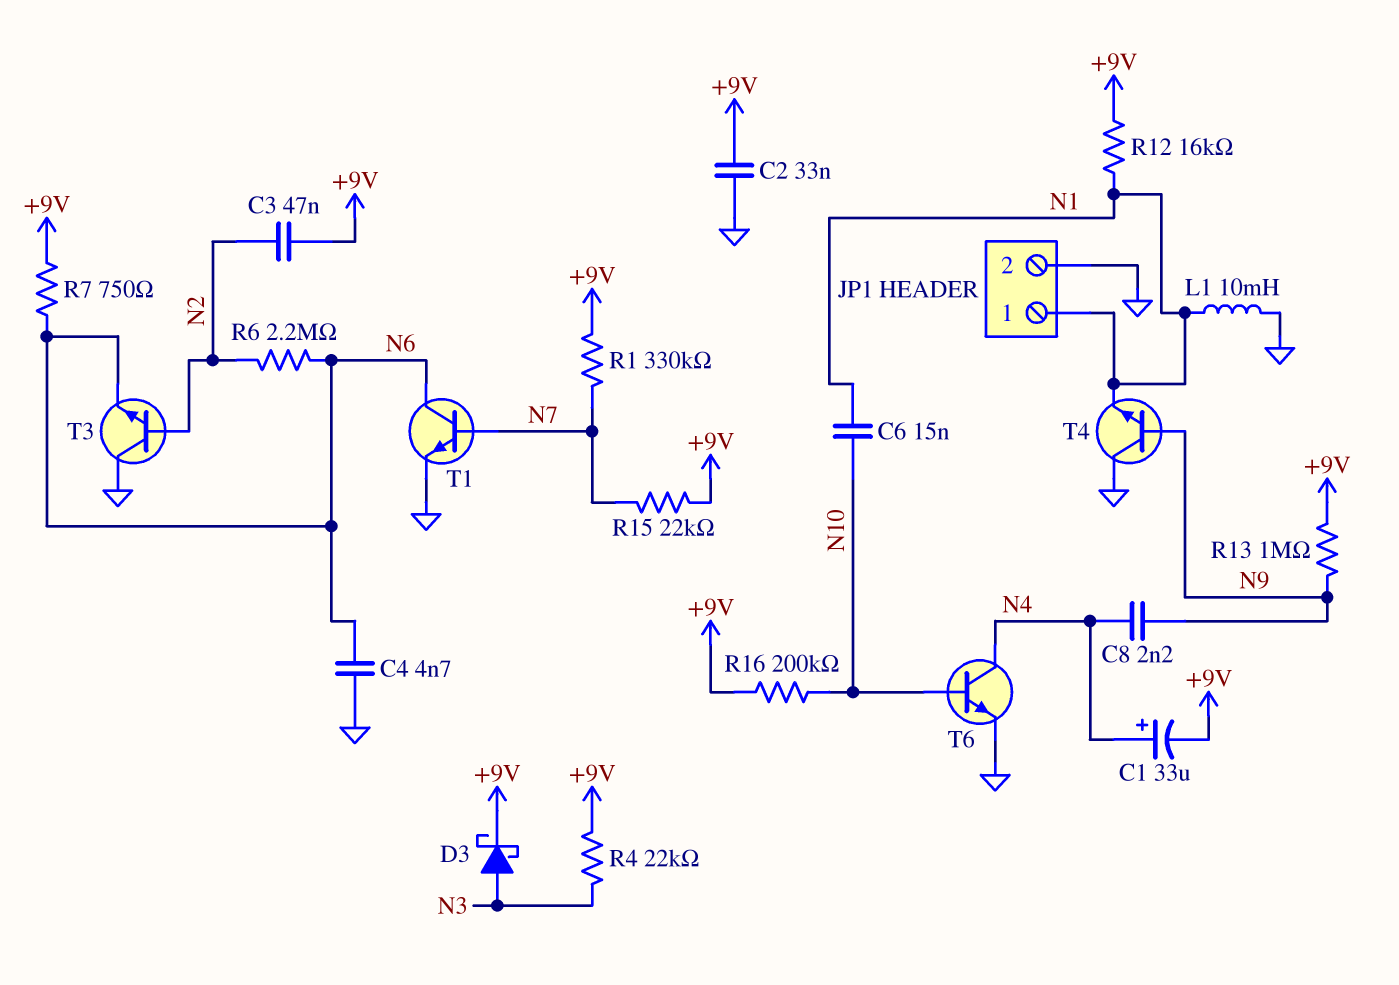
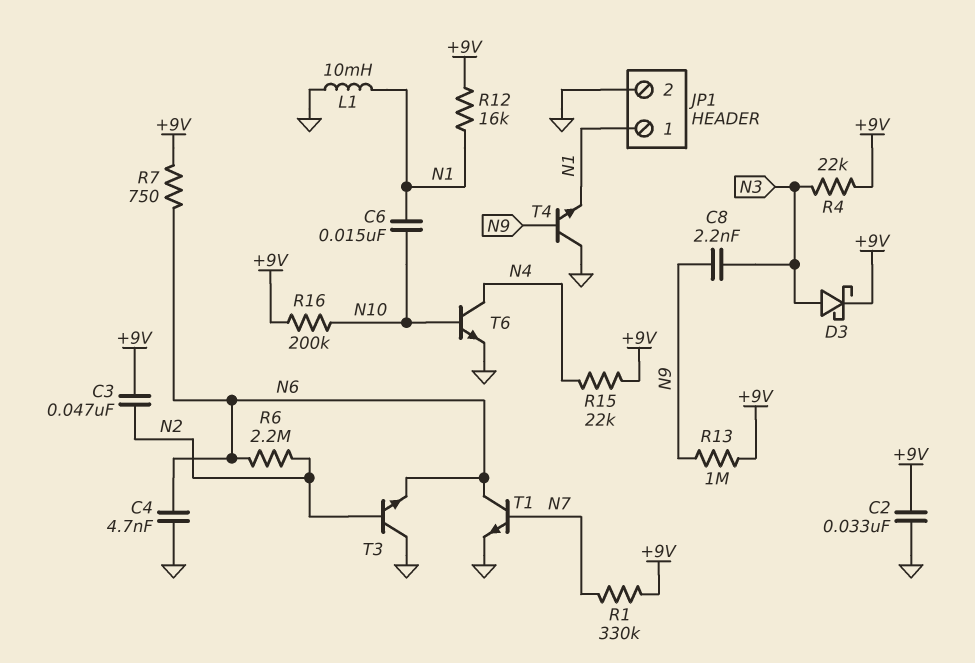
C1: 33uF (plus N4, minus +9V) -> none
C8: 2.2nF (N4, N9) -> 2.2nF (N3, N9)
R15: 22k (+9V, N7) -> 22k (+9V, N4)

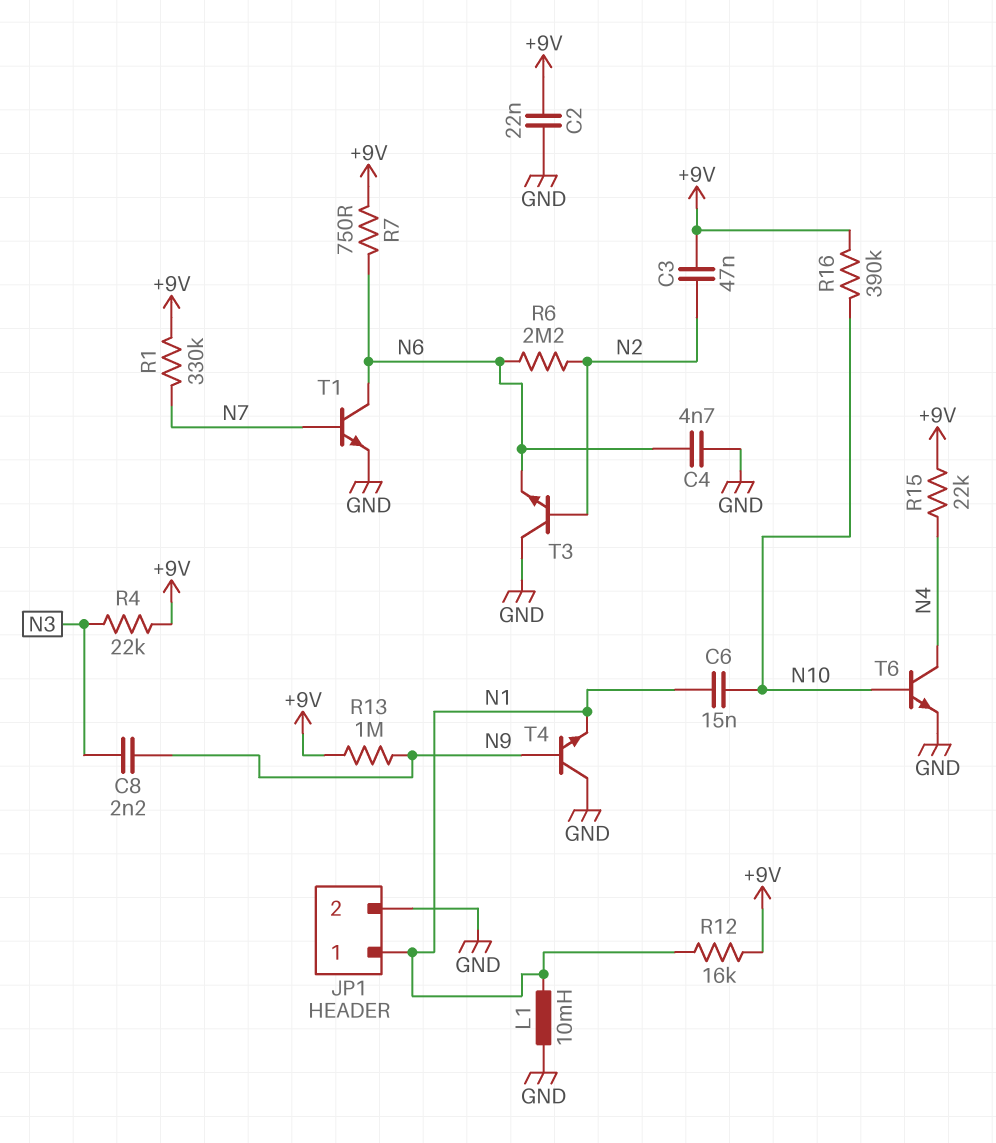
C2: 33nF (+9V, GND) -> 22nF (+9V, GND)
D3: schottky (A N3, K +9V) -> none
R16: 200k (+9V, N10) -> 390k (+9V, N10)

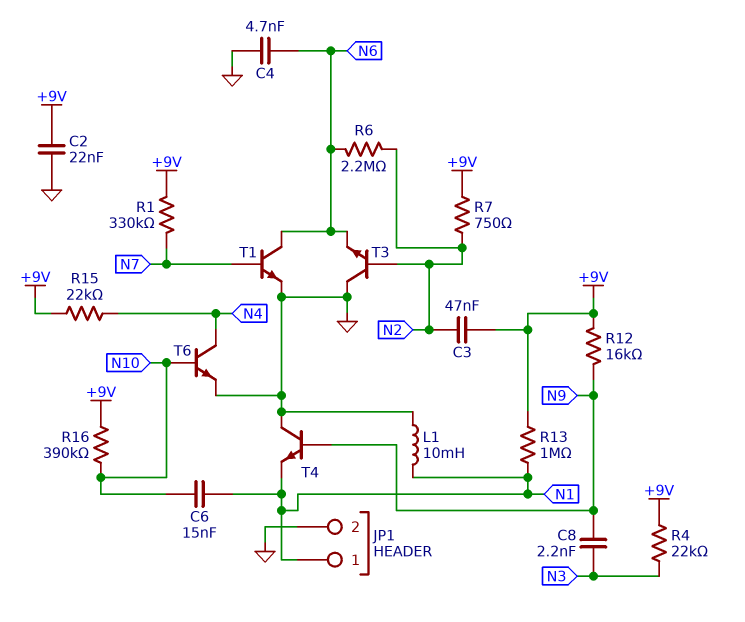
R7: 750 (+9V, N6) -> 750 (+9V, N2)
R12: 16k (+9V, N1) -> 16k (+9V, N9)
R13: 1M (+9V, N9) -> 1M (+9V, N1)

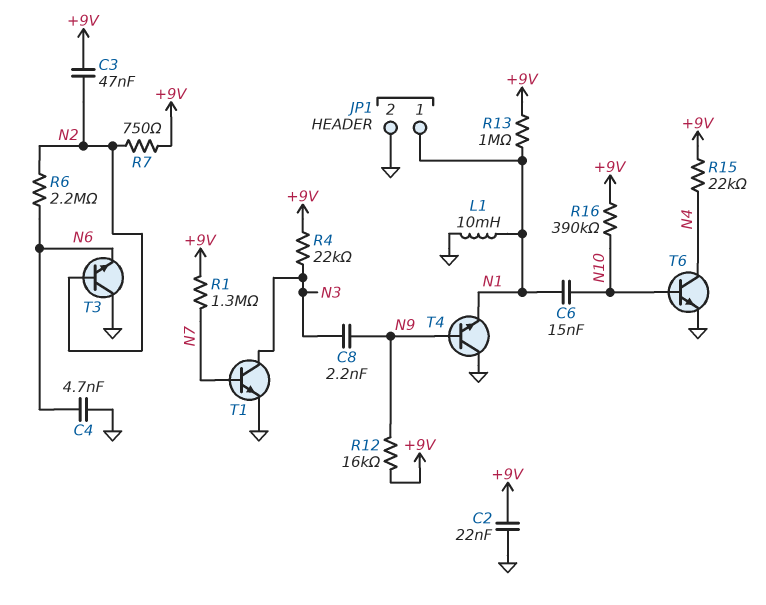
R1: 330k (+9V, N7) -> 1.3M (+9V, N7)
T1: NPN (B N7, C N6, E GND) -> NPN (B N7, C N3, E GND)

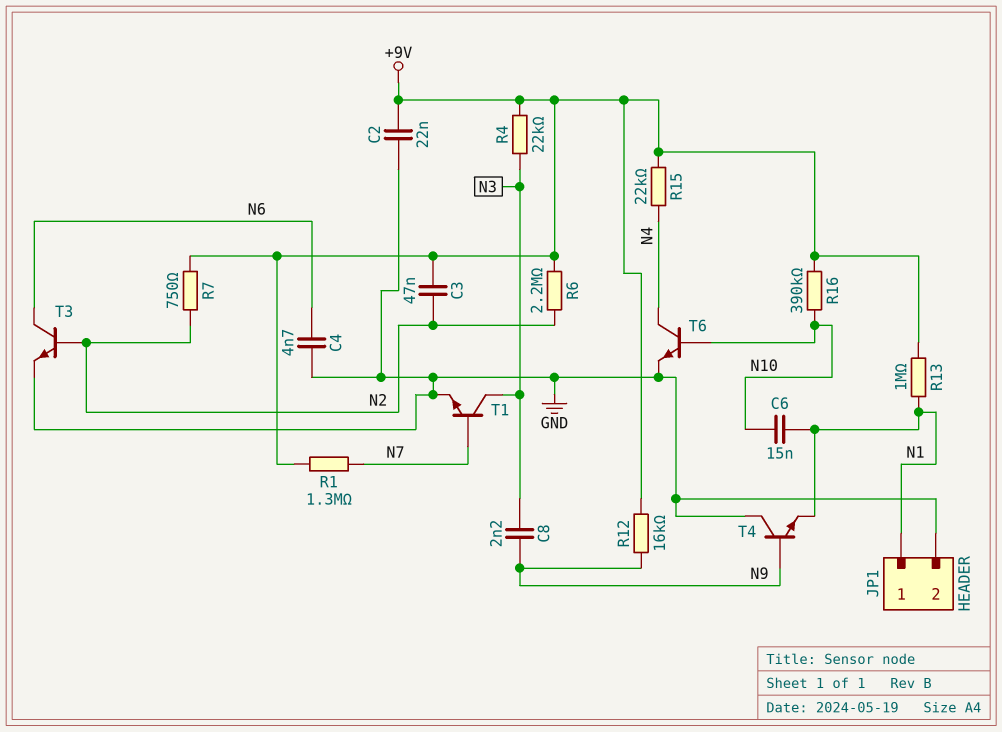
L1: 10mH (GND, N1) -> none
R6: 2.2M (N2, N6) -> 2.2M (+9V, N2)
T3: NPN (B N2, C GND, E N6) -> NPN (B N2, C N6, E GND)

